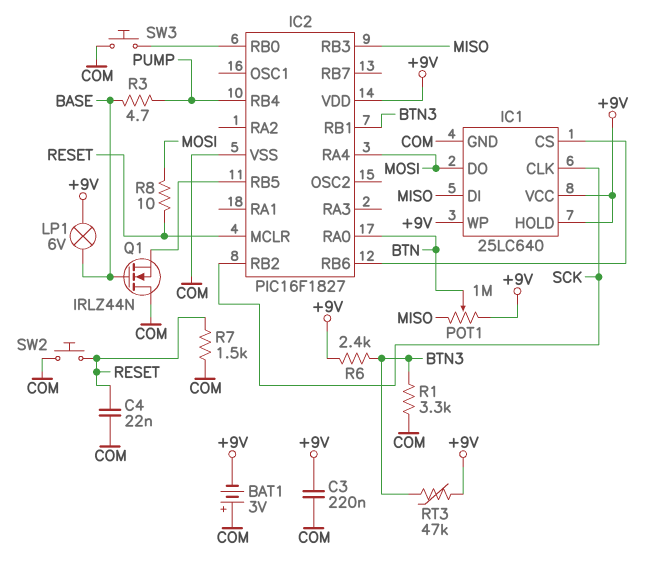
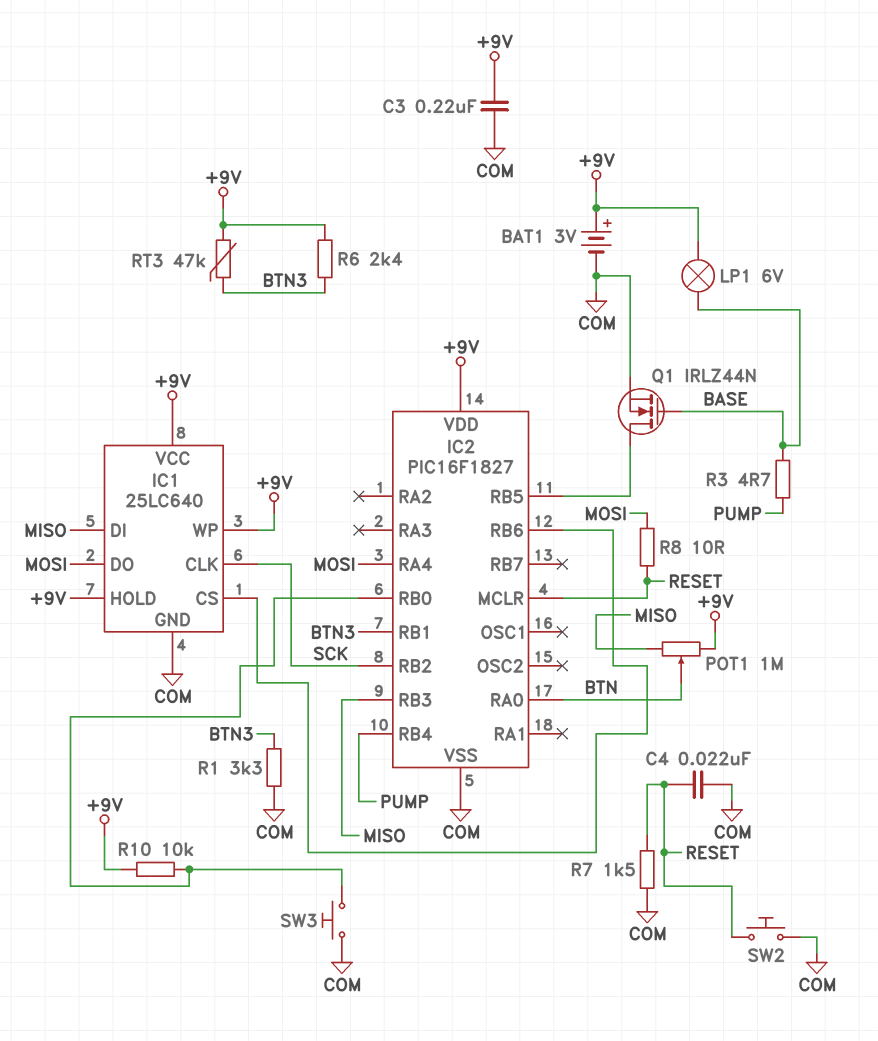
BAT1: 3V (plus COM, minus +9V) -> 3V (plus +9V, minus COM)
Q1: NMOS IRLZ44N (G BASE, D COM, S IC2/RB5) -> NMOS IRLZ44N (G BASE, D IC2/RB5, S COM)
R10: none -> 10k (+9V, IC2/RB0)

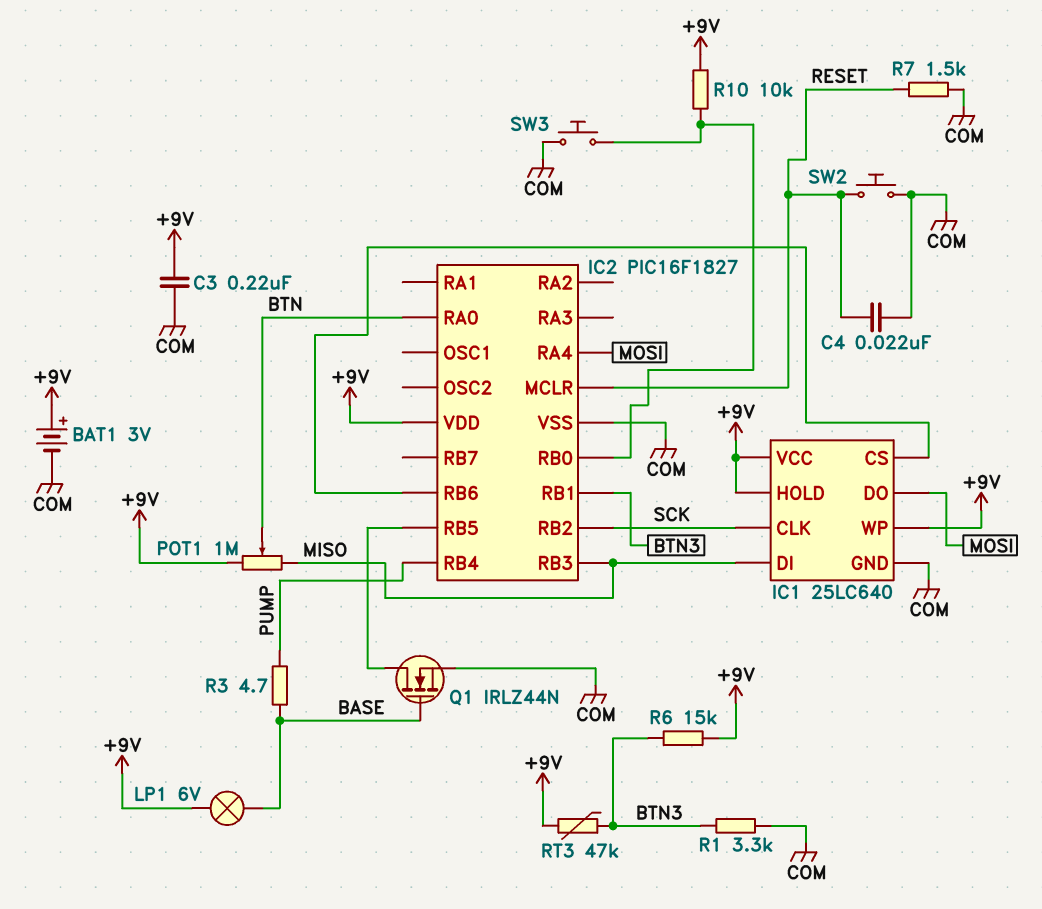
R6: 2.4k (+9V, BTN3) -> 15k (+9V, BTN3)
R8: 10 (MOSI, RESET) -> none

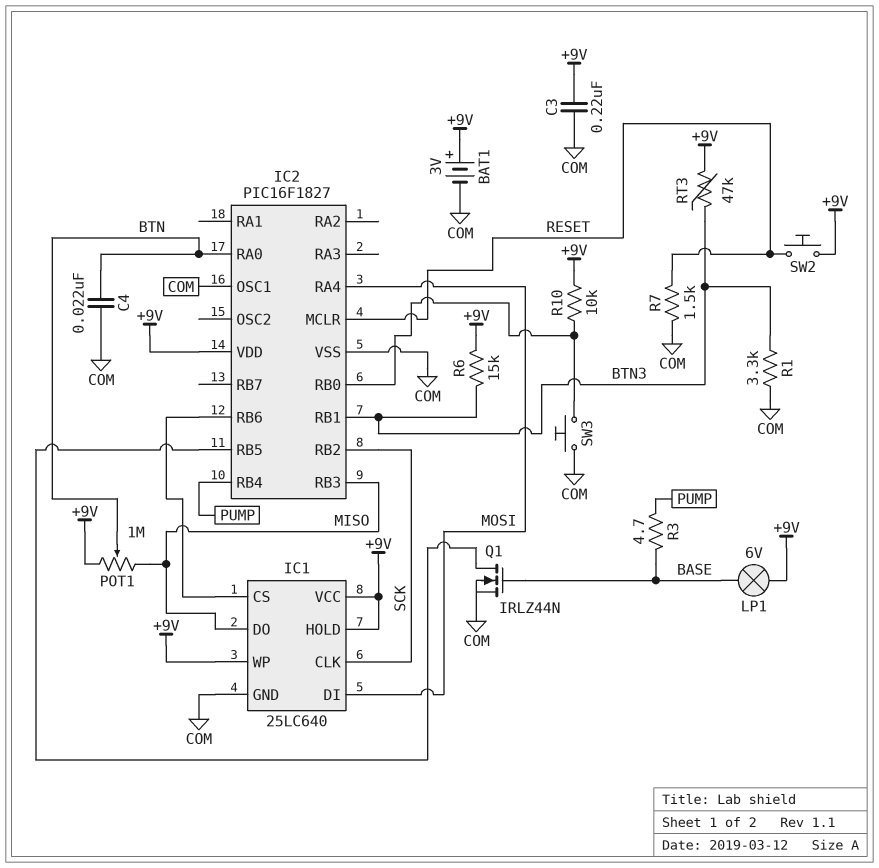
C4: 22nF (COM, RESET) -> 22nF (BTN, COM)
IC1 pin DI: MISO -> MOSI
IC1 pin DO: MOSI -> MISO
IC2 pin OSC1: none -> COM
SW2: button (COM, RESET) -> button (+9V, RESET)

